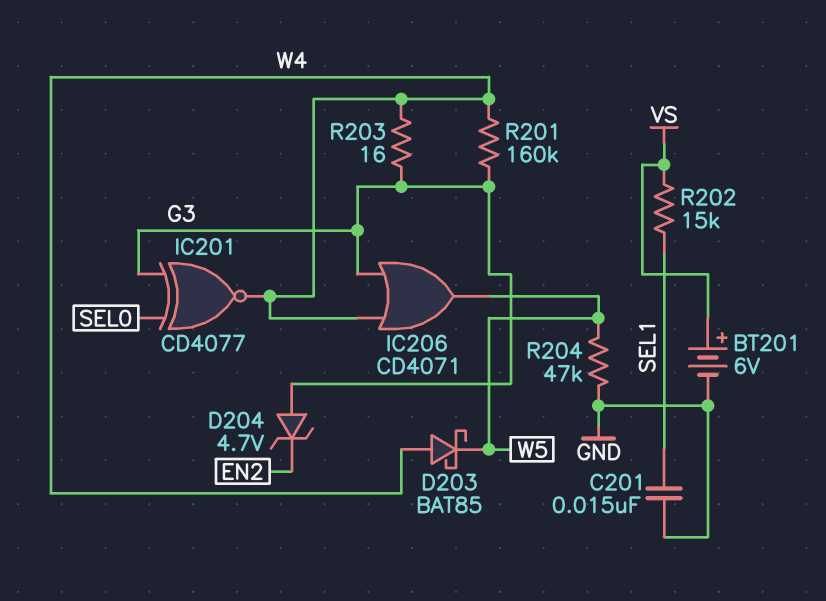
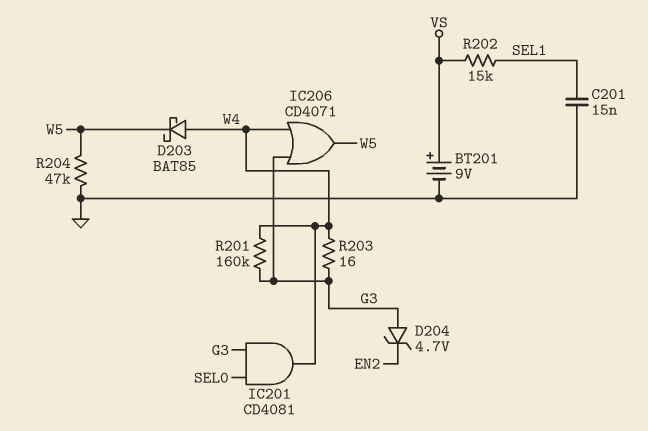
BT201: 6V (plus VS, minus GND) -> 9V (plus VS, minus GND)
IC201: XNOR CD4077 (in G3, in SEL0, out W4) -> AND CD4081 (in G3, in SEL0, out W4)

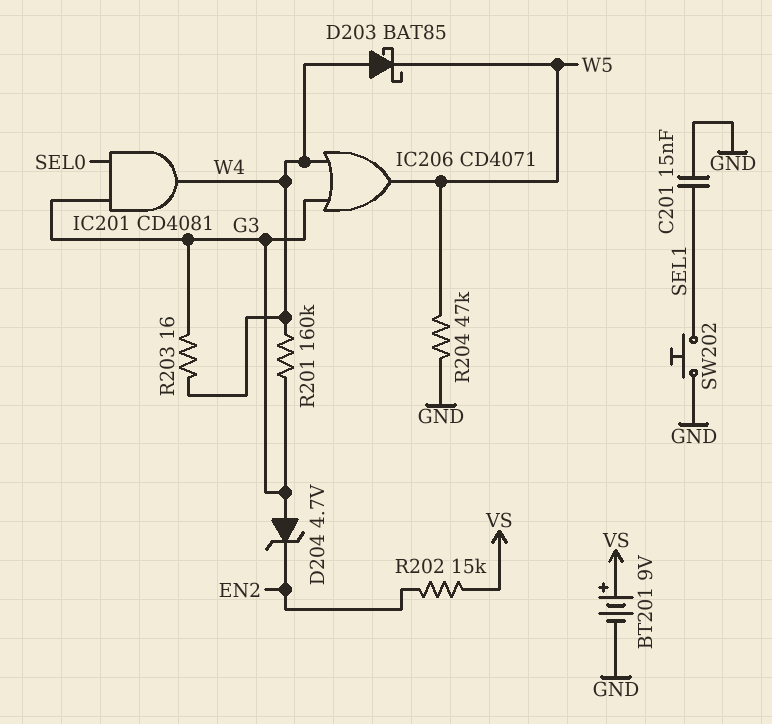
R202: 15k (SEL1, VS) -> 15k (EN2, VS)
SW202: none -> button (GND, SEL1)

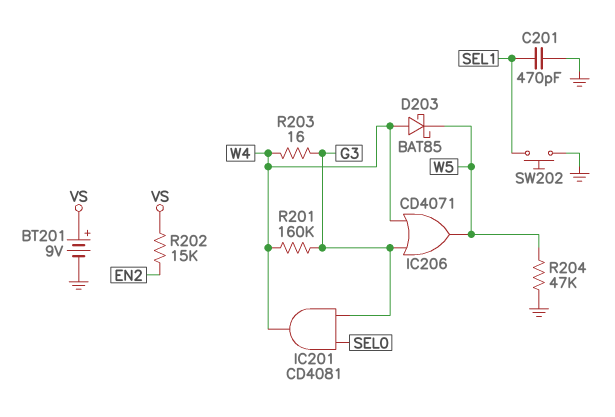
C201: 15nF (GND, SEL1) -> 470pF (GND, SEL1)
D204: zener 4.7V (A G3, K EN2) -> none

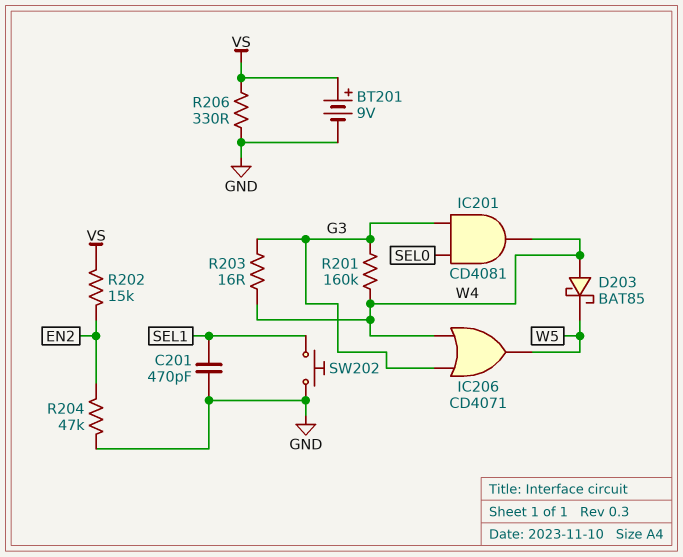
R204: 47k (GND, W5) -> 47k (EN2, GND)
R206: none -> 330 (GND, VS)

